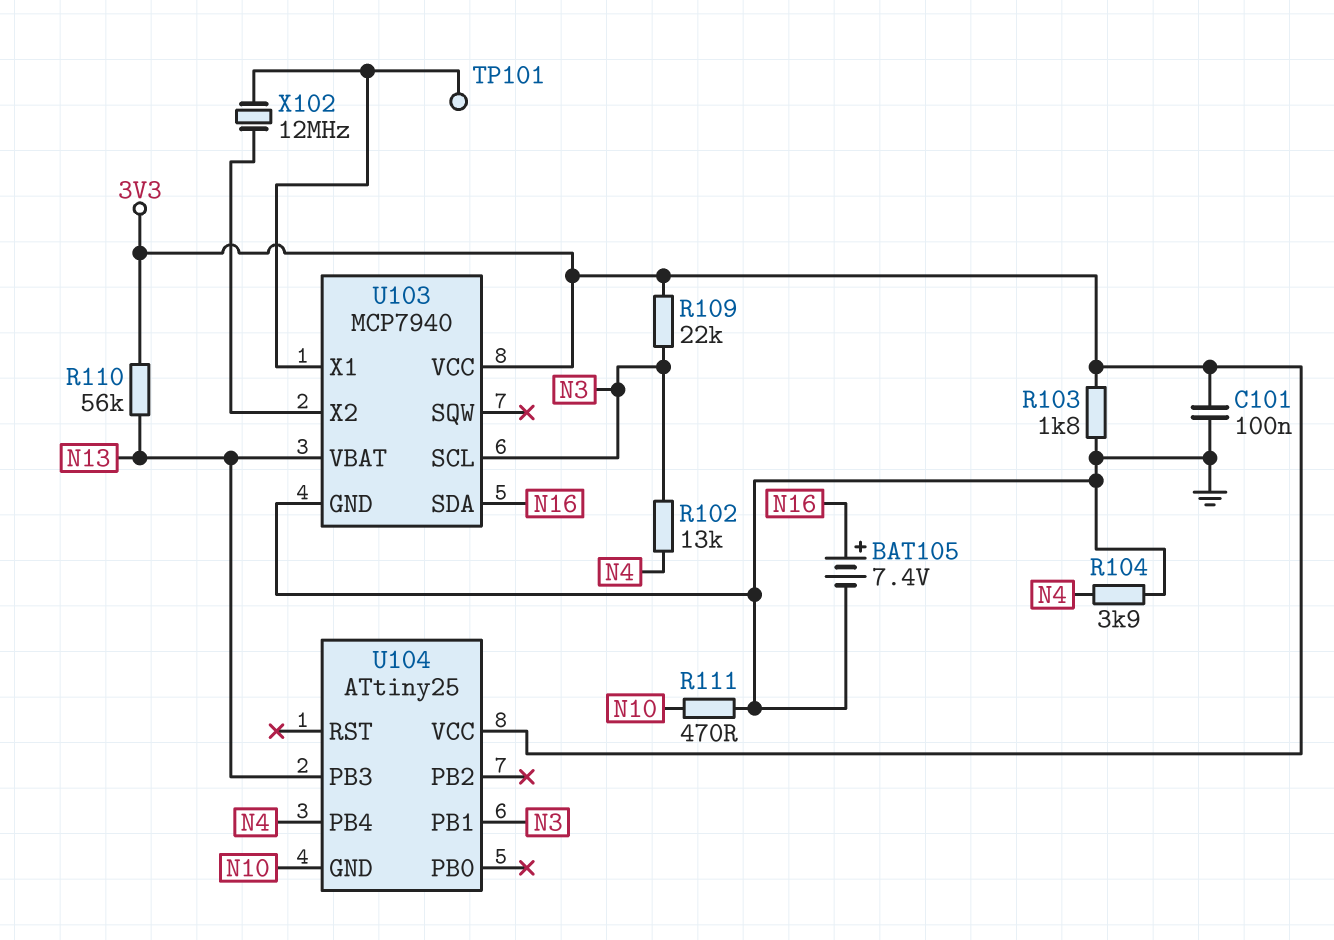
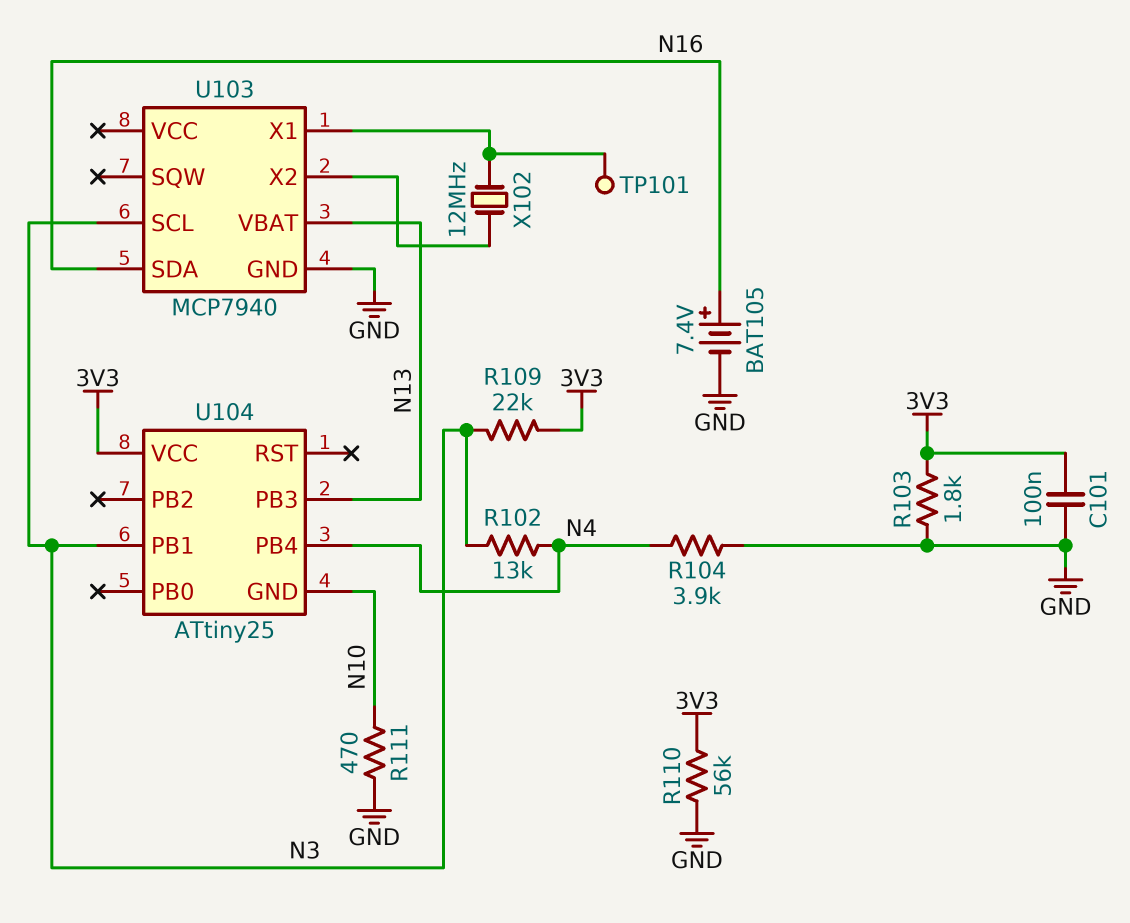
R110: 56k (3V3, N13) -> 56k (3V3, GND)
U103 pin VCC: 3V3 -> none

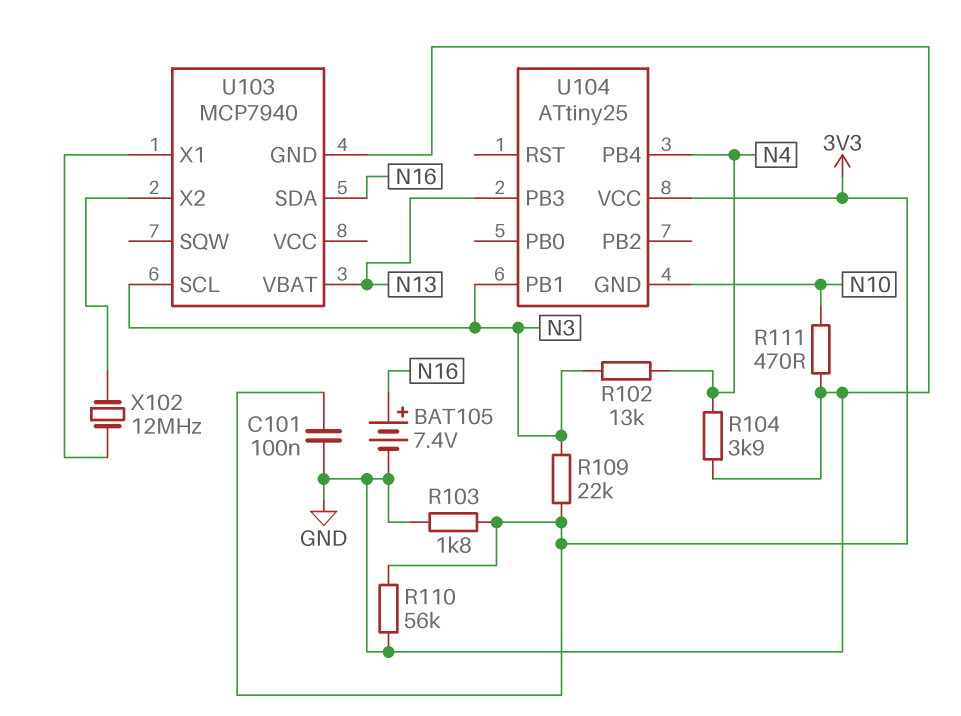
TP101: test point (U103/X1) -> none

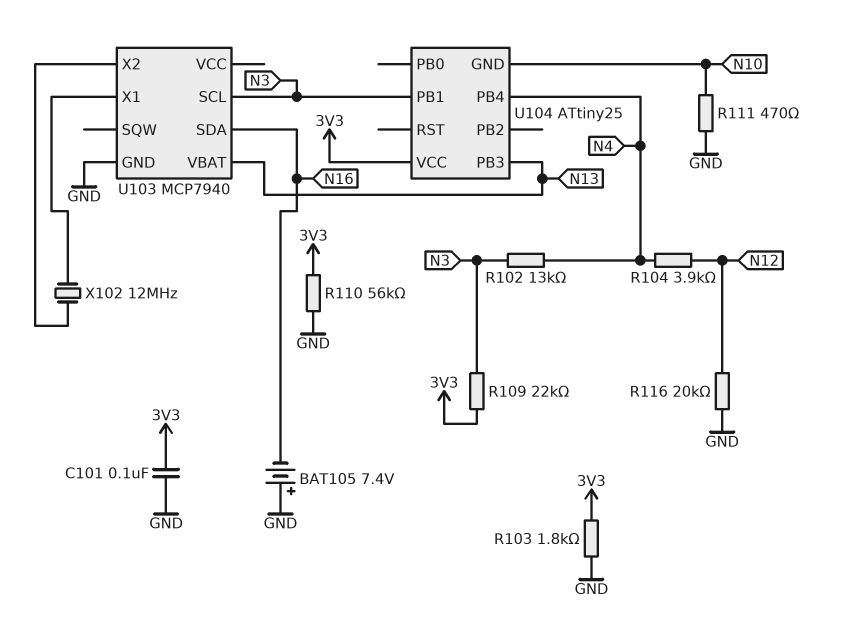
BAT105: 7.4V (plus N16, minus GND) -> 7.4V (plus GND, minus N16)
R104: 3.9k (GND, N4) -> 3.9k (N4, N12)
R116: none -> 20k (GND, N12)

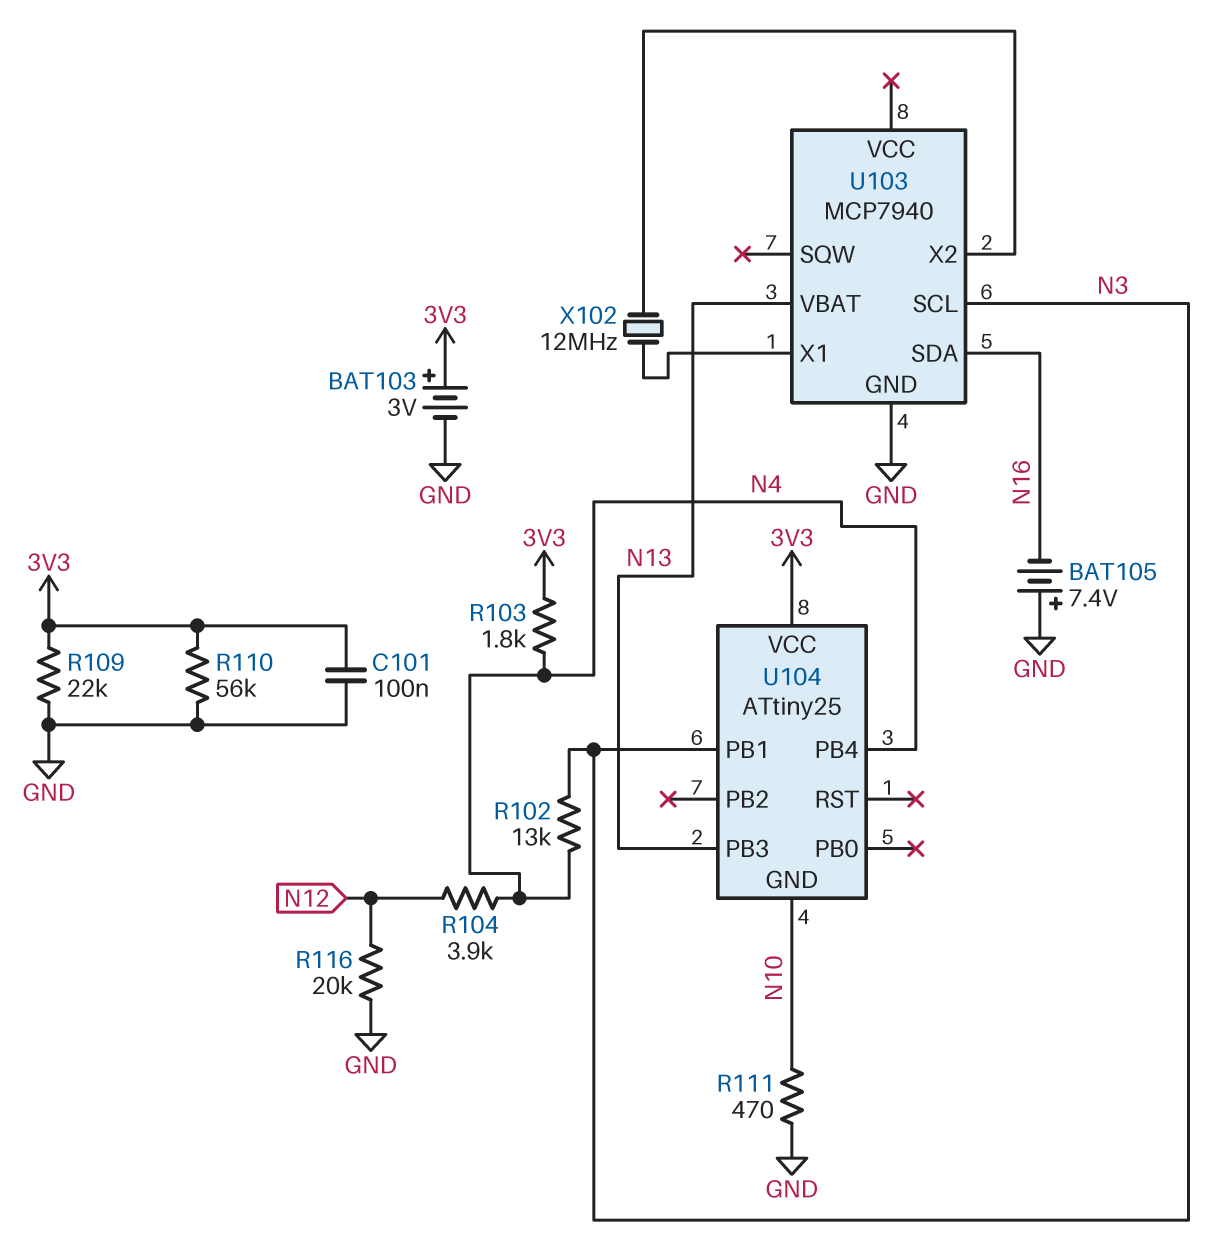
BAT103: none -> 3V (plus 3V3, minus GND)
R103: 1.8k (3V3, GND) -> 1.8k (3V3, N4)
R109: 22k (3V3, N3) -> 22k (3V3, GND)

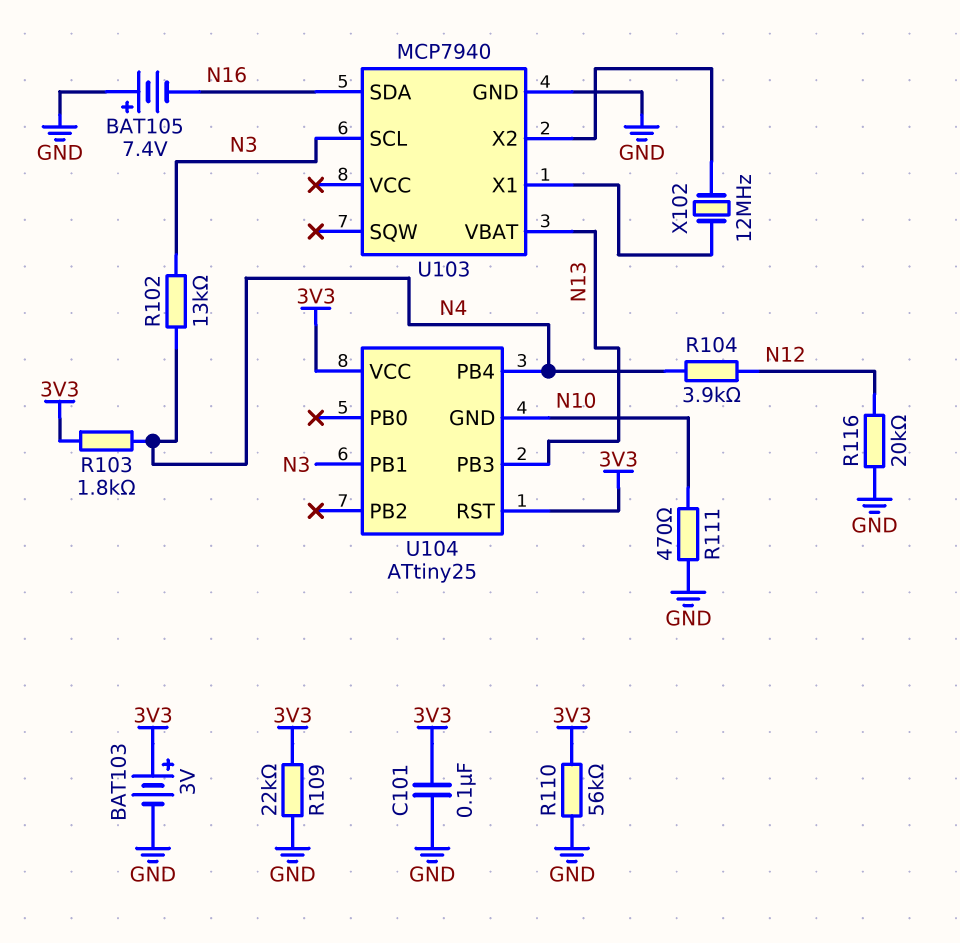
U104 pin RST: none -> 3V3

